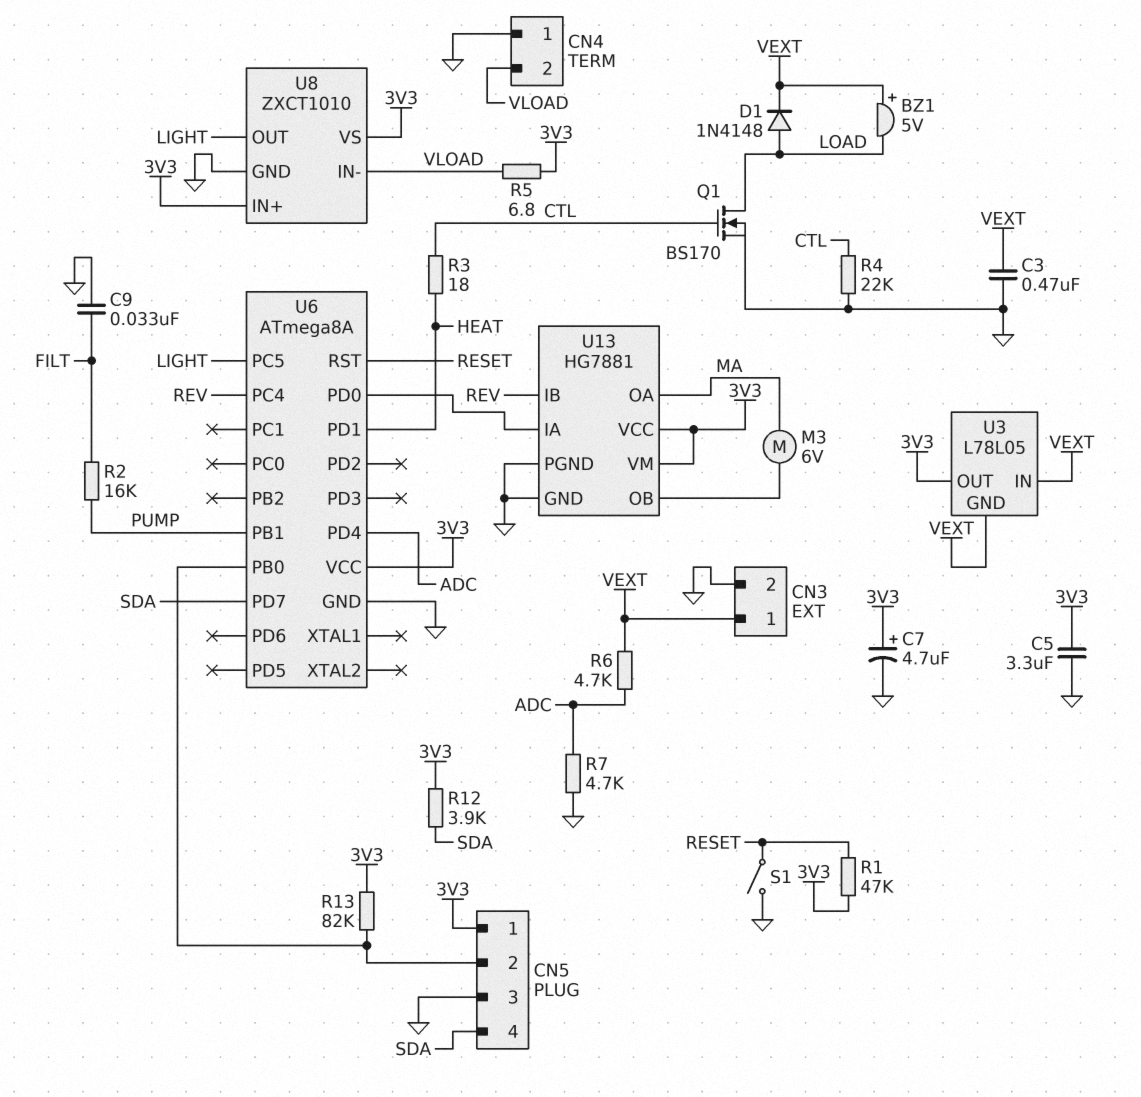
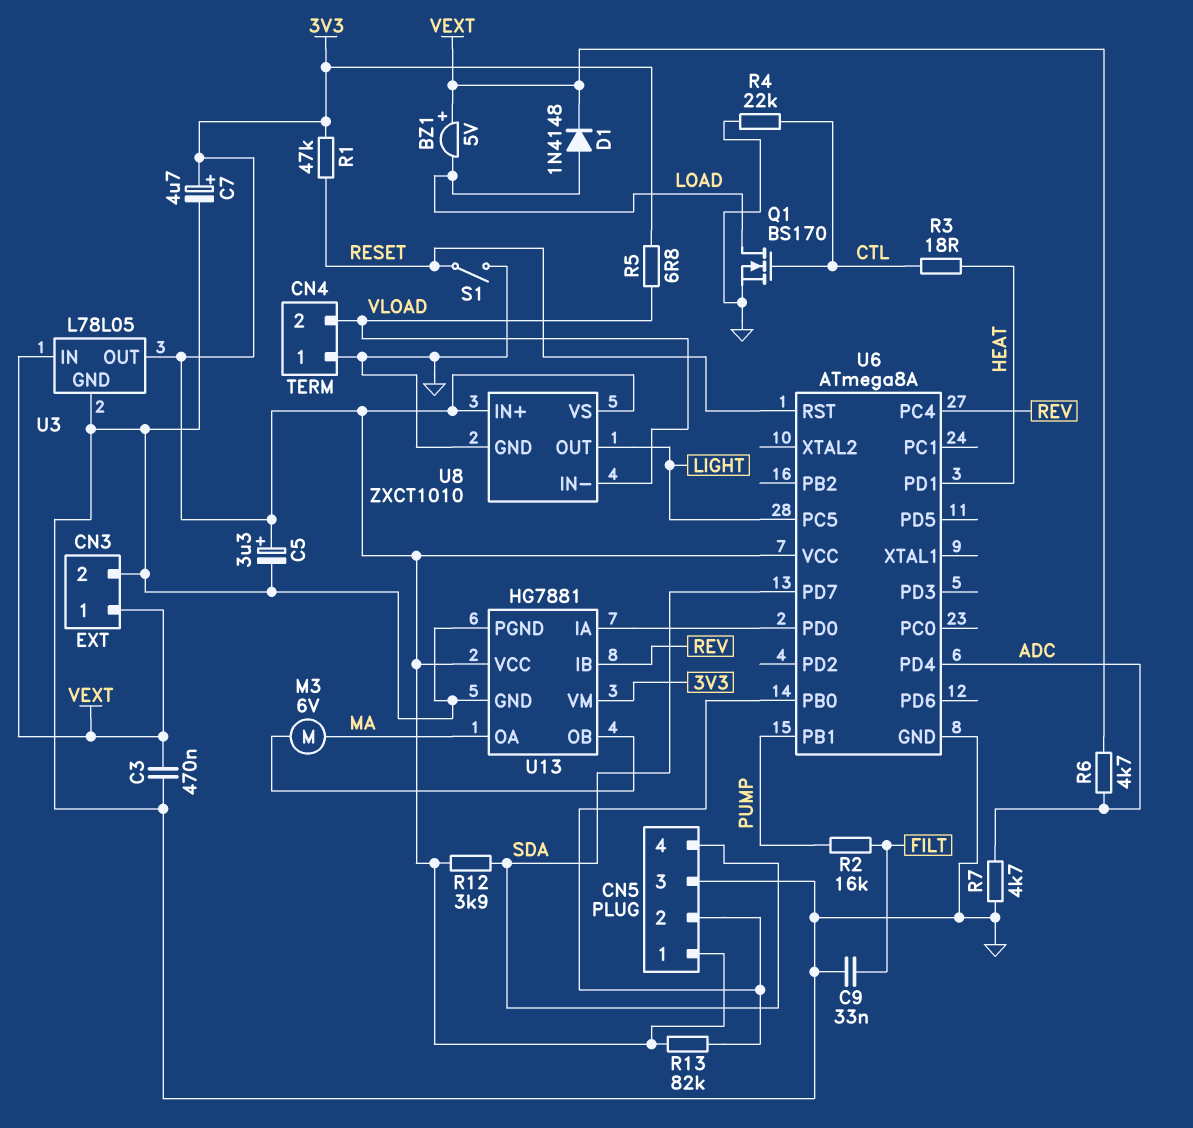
C5: 3.3uF (3V3, GND) -> 3.3uF (plus 3V3, minus GND)
U3 pin GND: VEXT -> GND

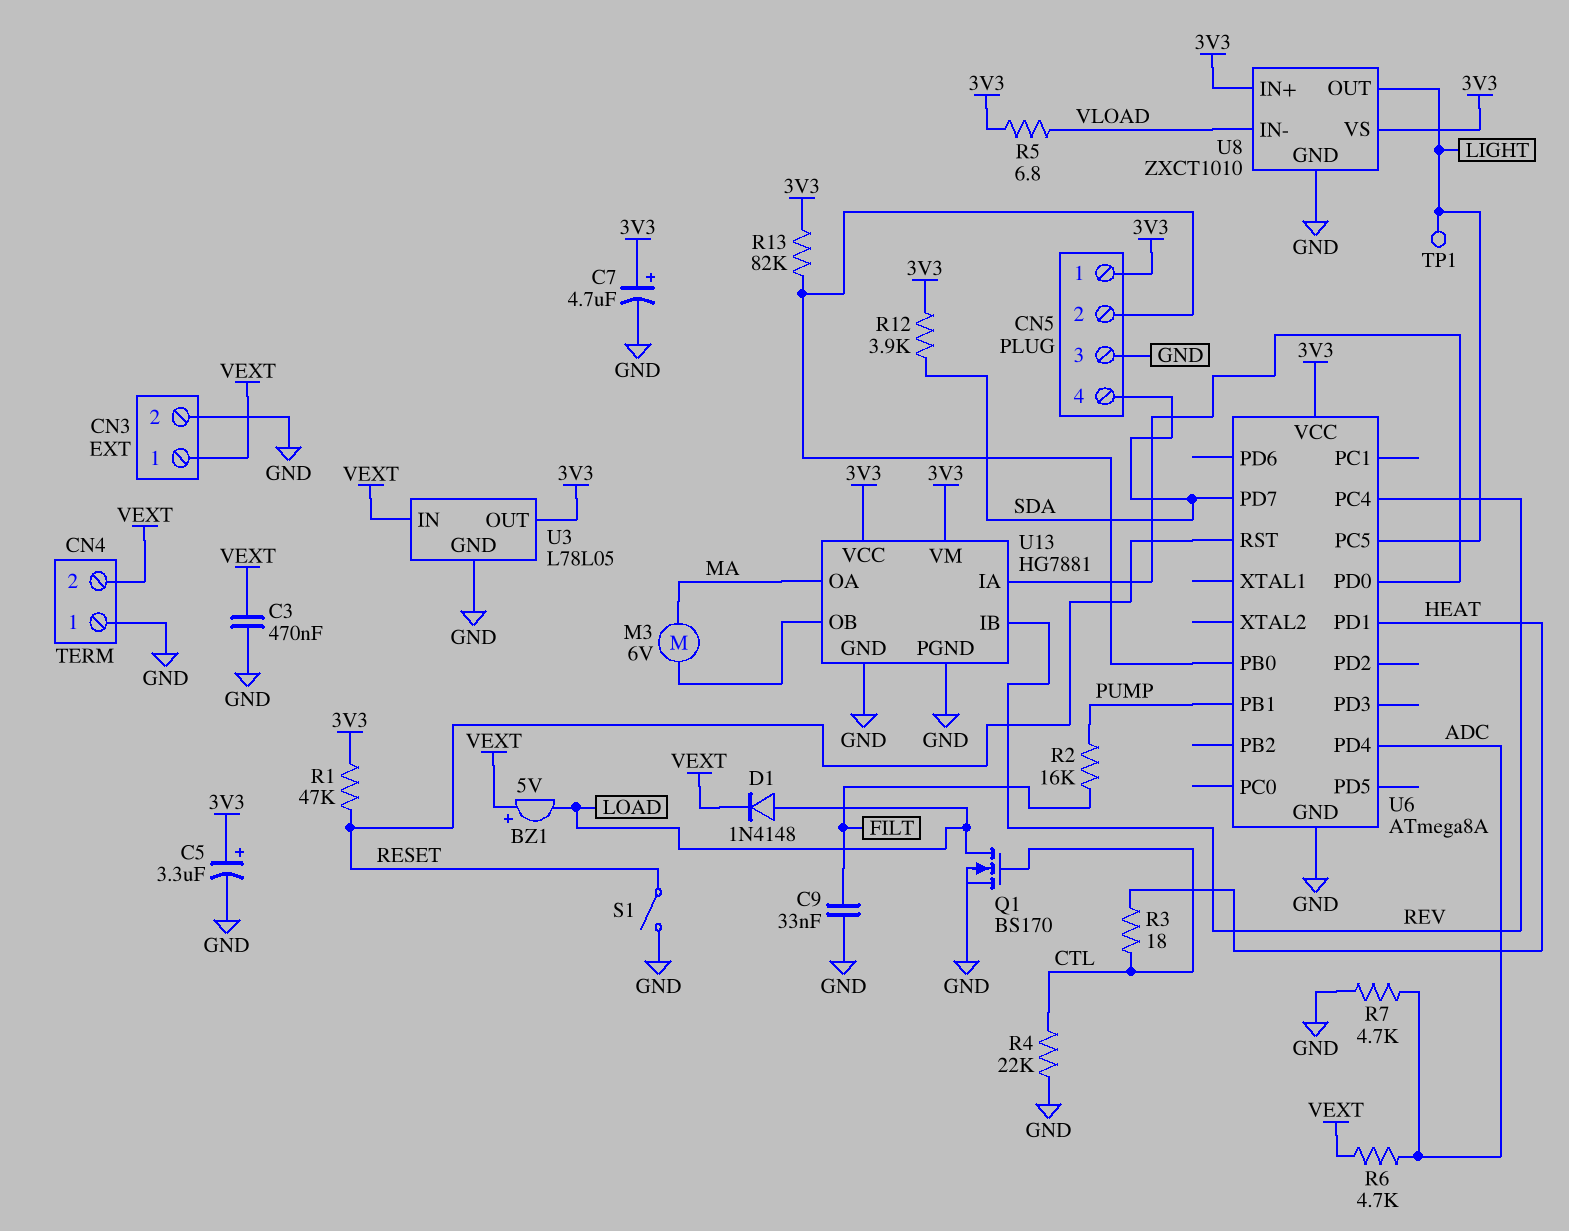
CN4 pin 2: VLOAD -> VEXT
TP1: none -> test point (LIGHT)

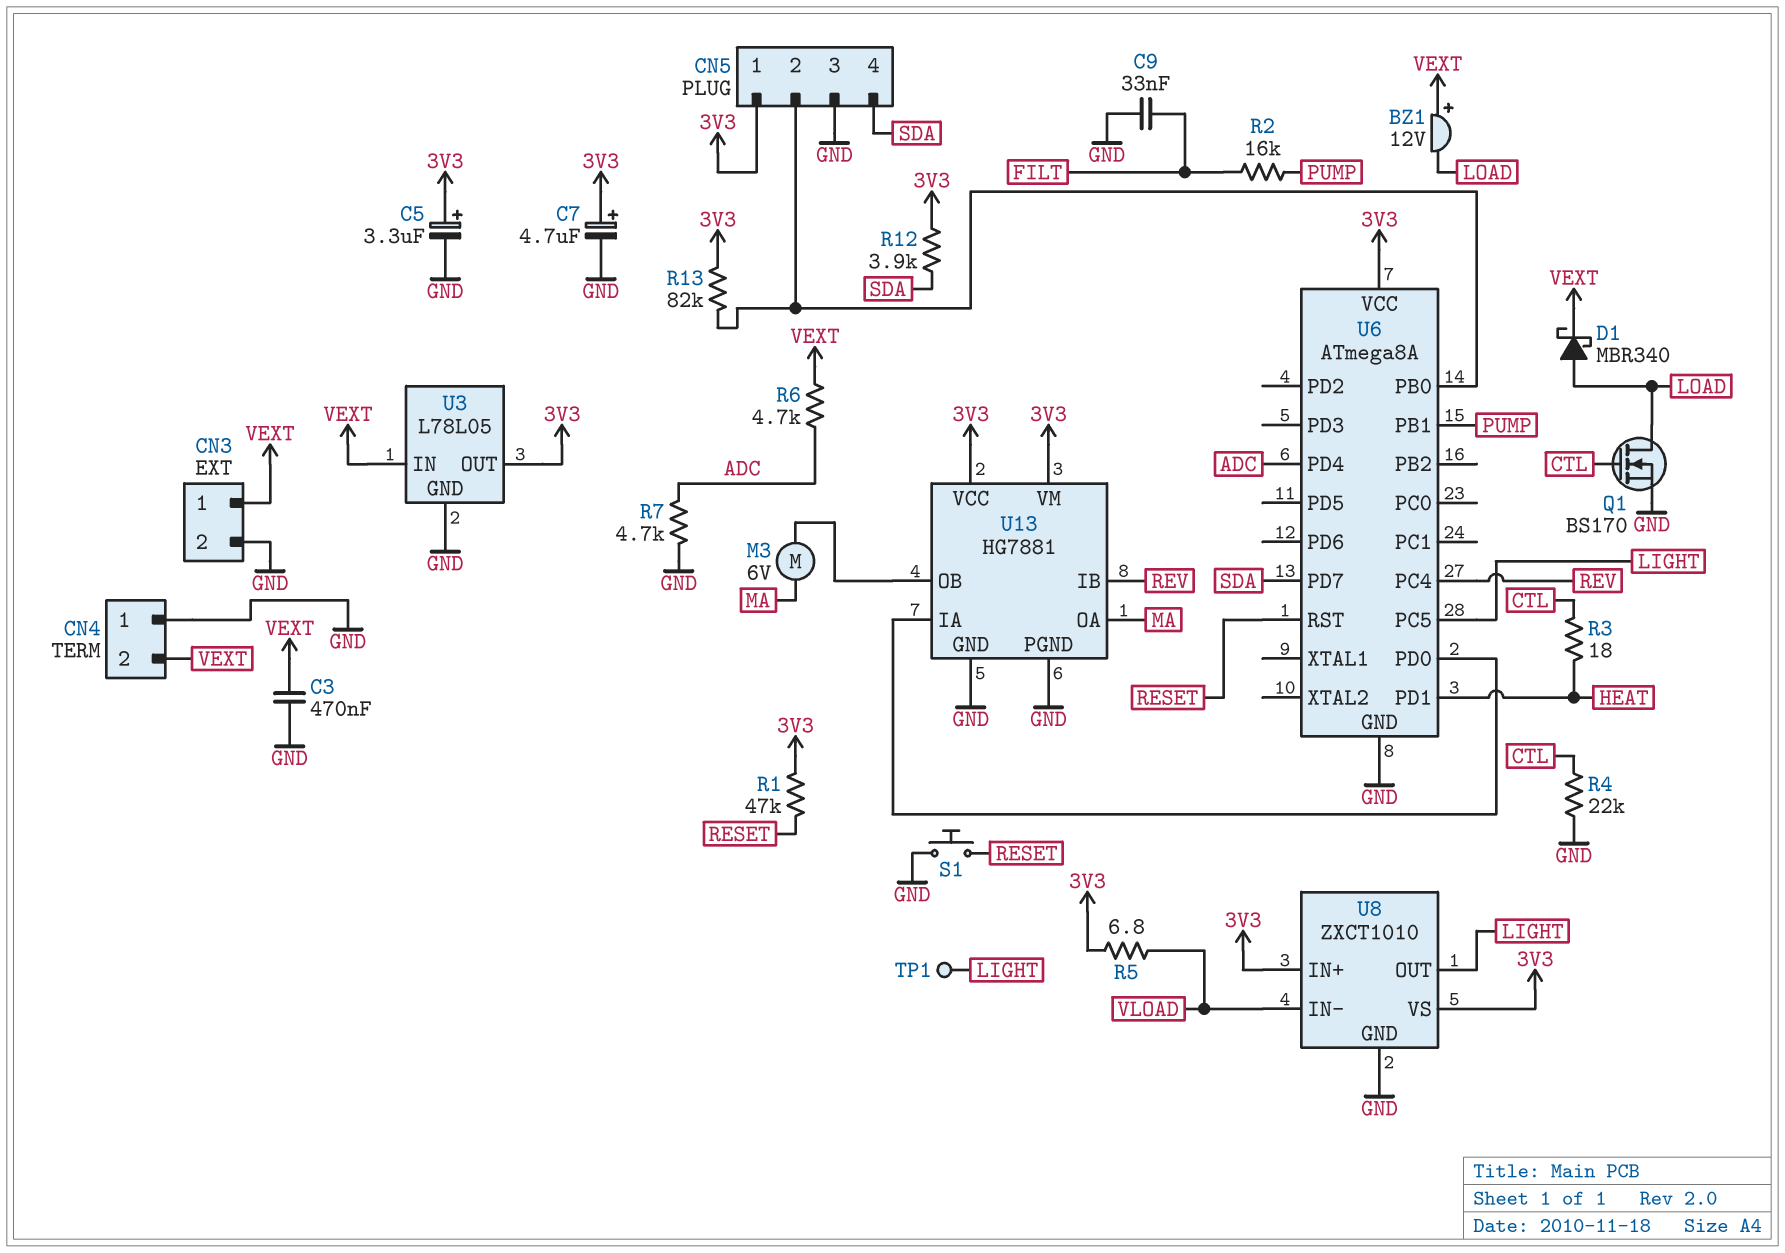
BZ1: buzzer 5V (plus VEXT, minus LOAD) -> buzzer 12V (plus VEXT, minus LOAD)
D1: diode 1N4148 (A LOAD, K VEXT) -> schottky MBR340 (A LOAD, K VEXT)
S1: switch (GND, RESET) -> button (GND, RESET)

